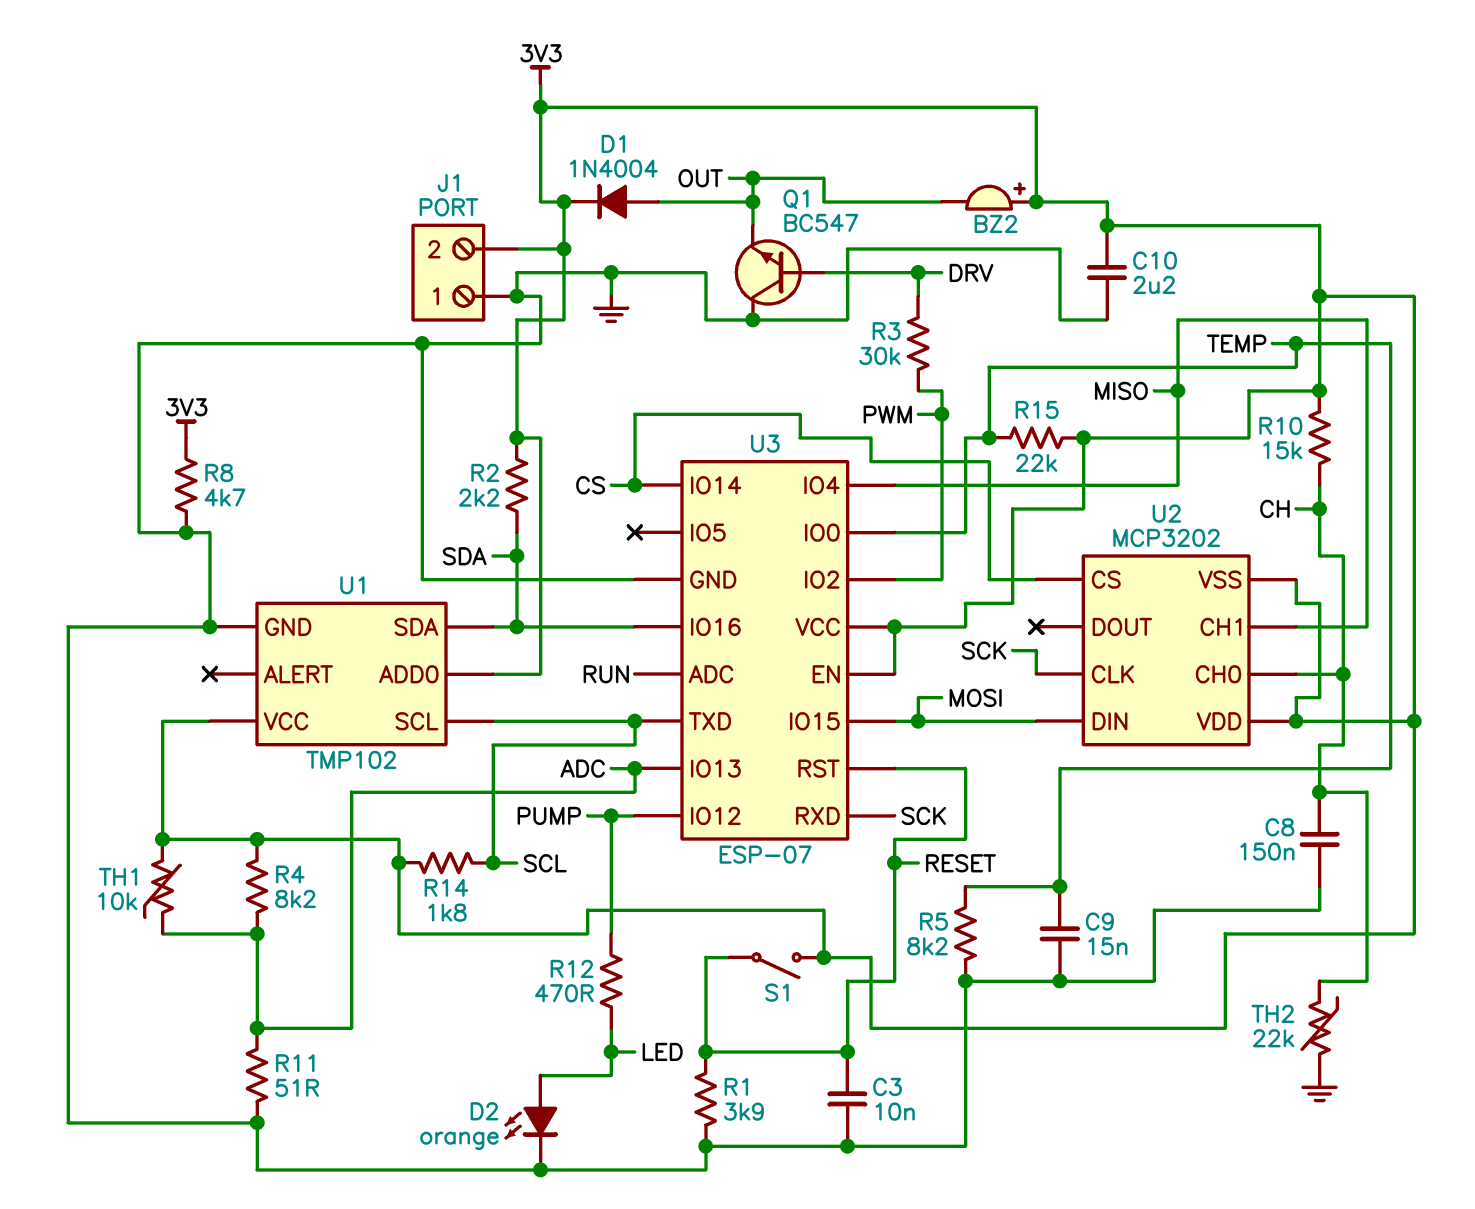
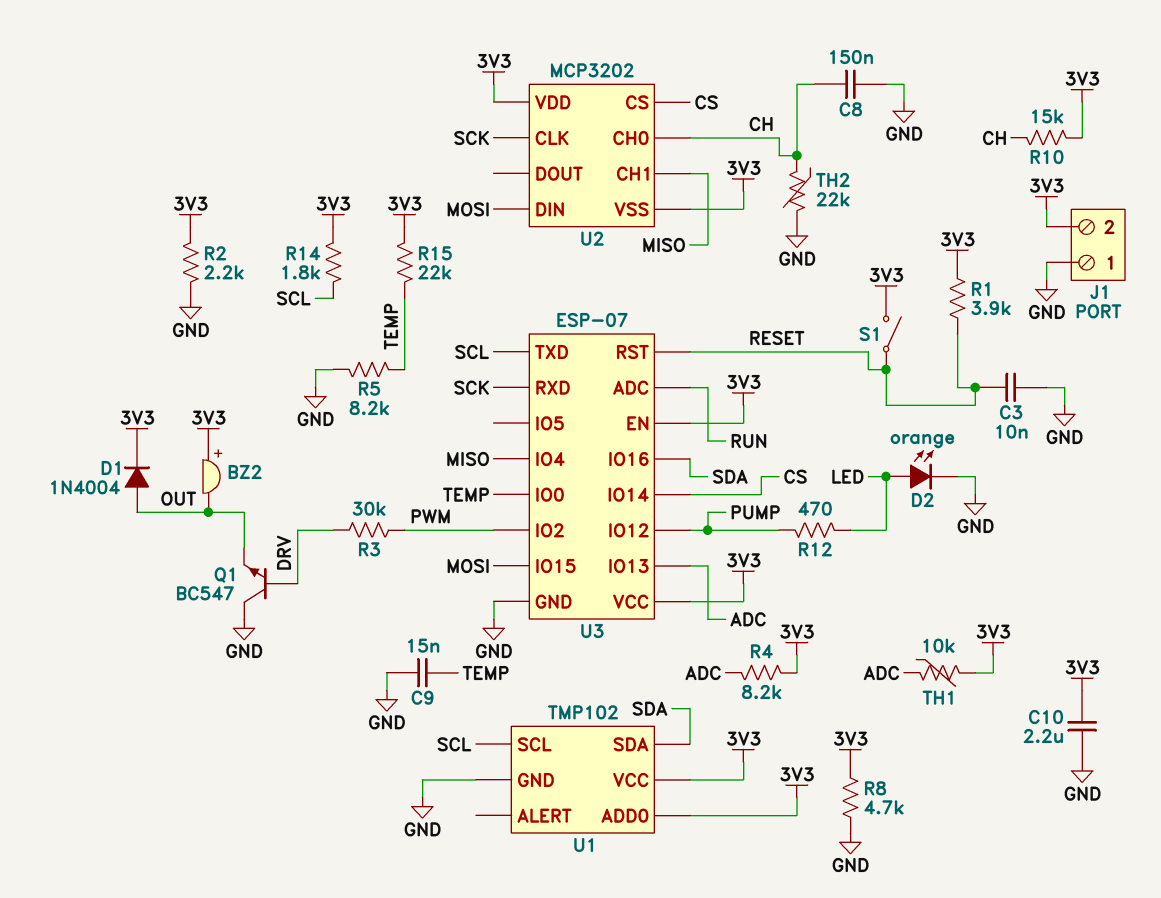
R1: 3.9k (GND, RESET) -> 3.9k (3V3, RESET)
R2: 2.2k (3V3, SDA) -> 2.2k (3V3, GND)
R11: 51 (ADC, GND) -> none

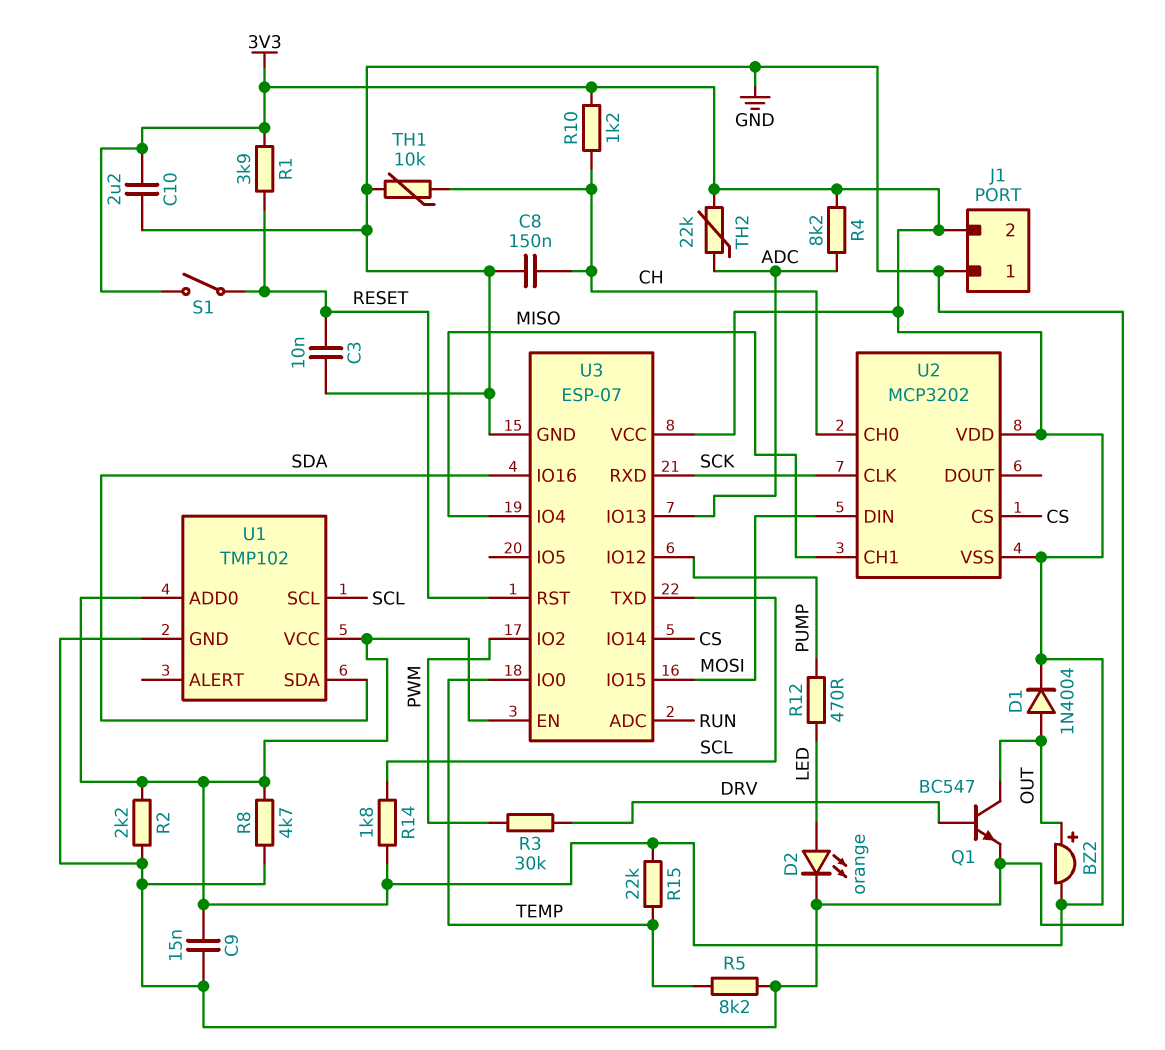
BZ2: buzzer (plus 3V3, minus OUT) -> buzzer (plus OUT, minus 3V3)
C9: 15nF (GND, TEMP) -> 15nF (3V3, GND)
Q1: NPN BC547 (B DRV, C GND, E OUT) -> NPN BC547 (B DRV, C OUT, E GND)
R10: 15k (3V3, CH) -> 1.2k (3V3, CH)
TH1: 10k (3V3, ADC) -> 10k (CH, GND)
TH2: 22k (CH, GND) -> 22k (3V3, ADC)

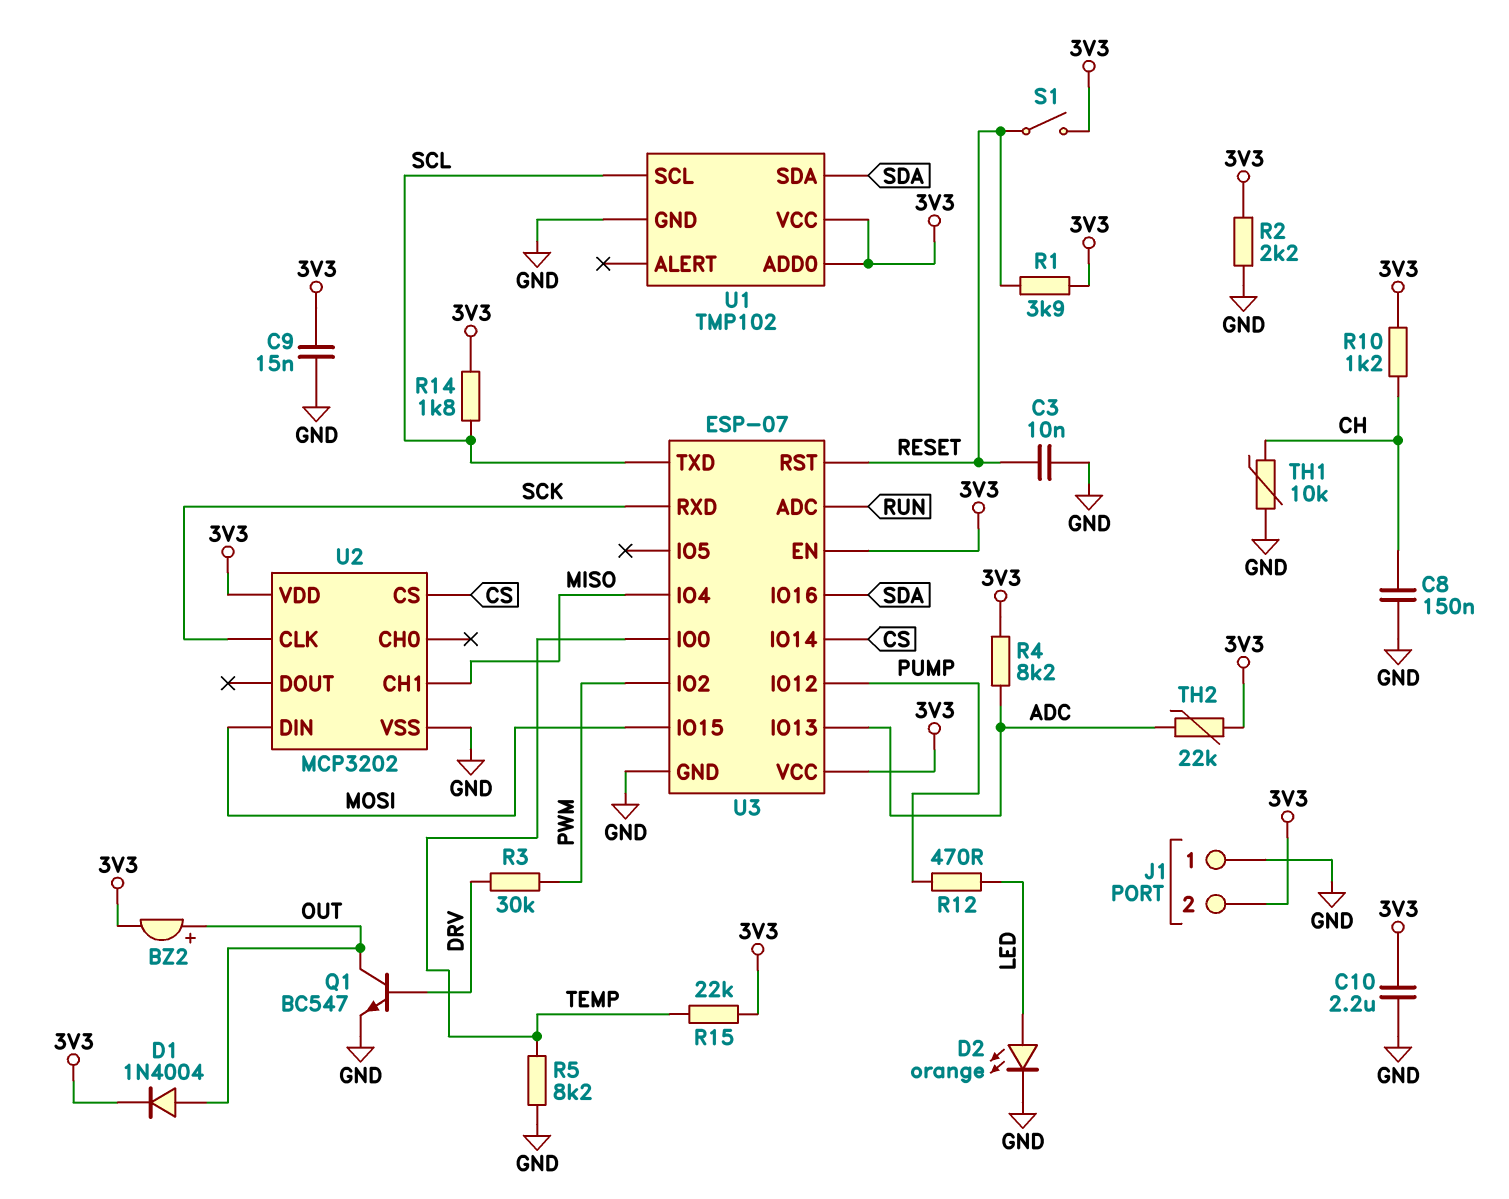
R8: 4.7k (3V3, GND) -> none
U2 pin CH0: CH -> none
U2 pin VSS: 3V3 -> GND

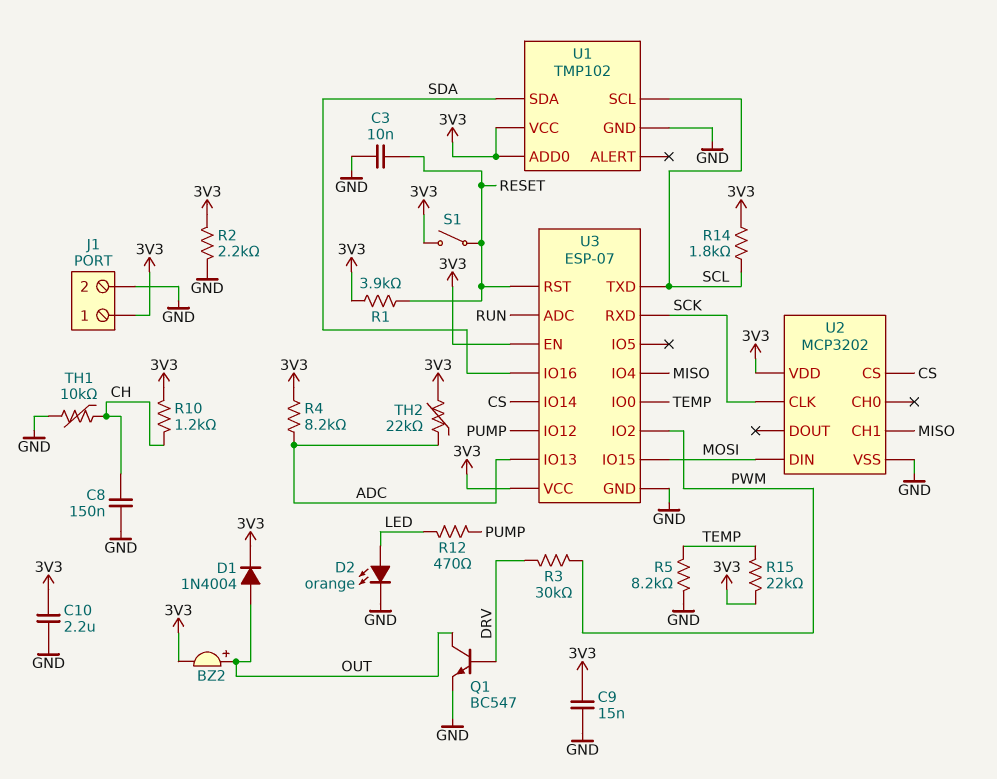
J1 pin 1: GND -> 3V3
J1 pin 2: 3V3 -> GND

